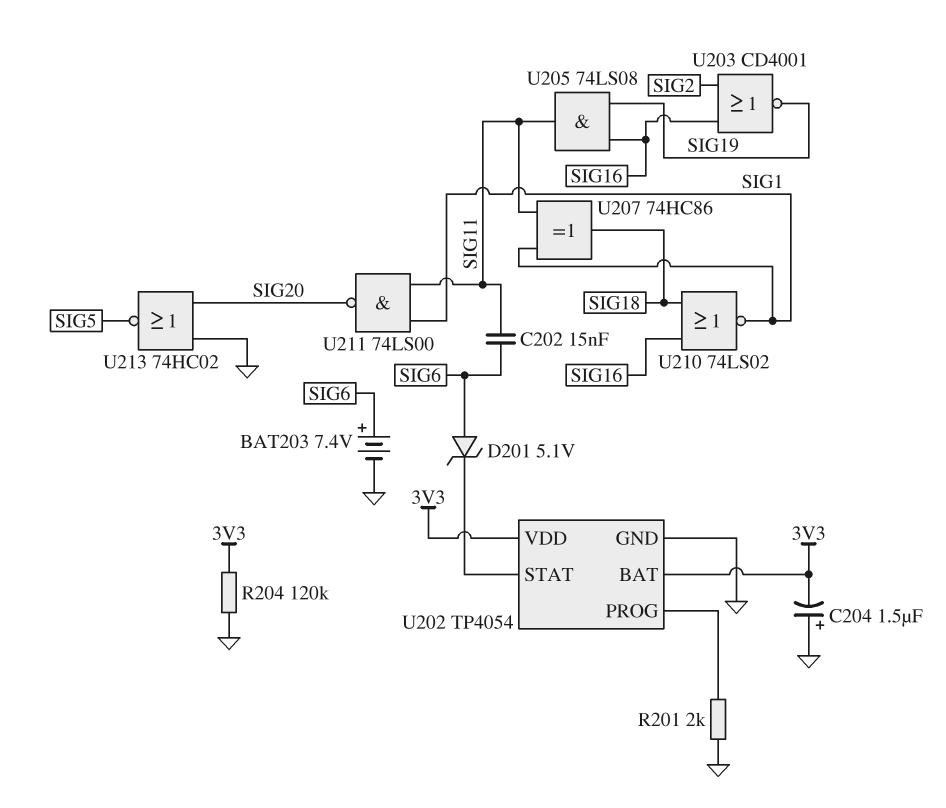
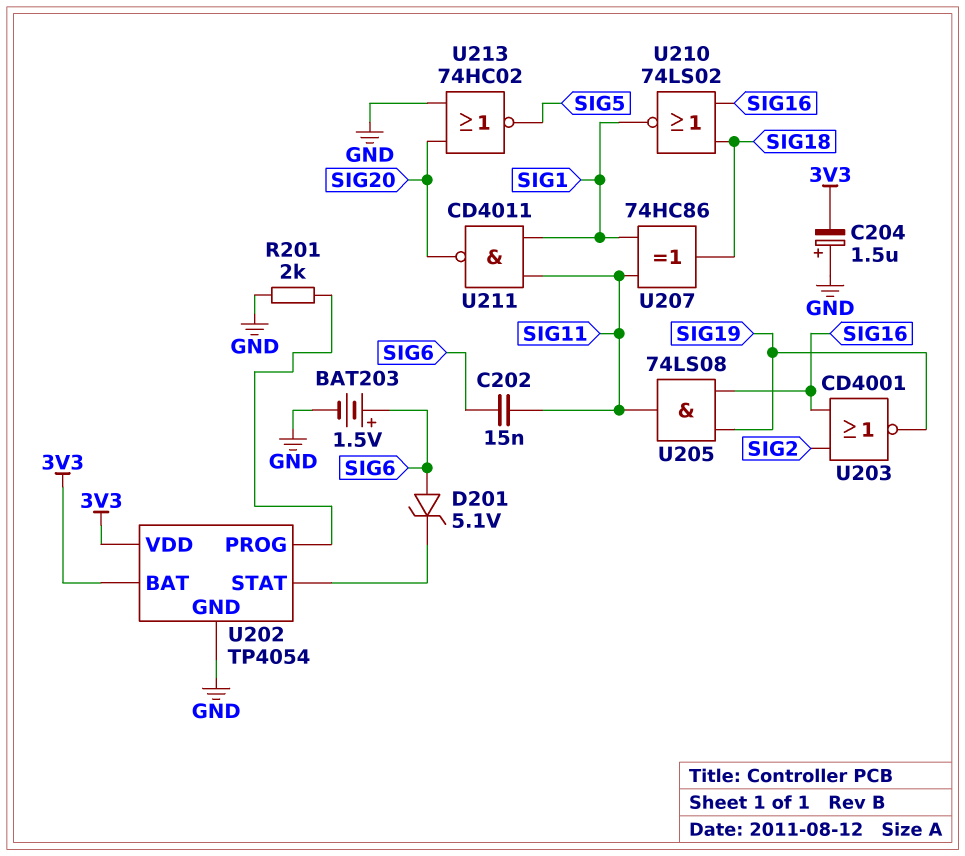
BAT203: 7.4V (plus SIG6, minus GND) -> 1.5V (plus SIG6, minus GND)
R204: 120k (3V3, GND) -> none
U211: NAND 74LS00 (in SIG1, in SIG11, out SIG20) -> NAND CD4011 (in SIG1, in SIG11, out SIG20)

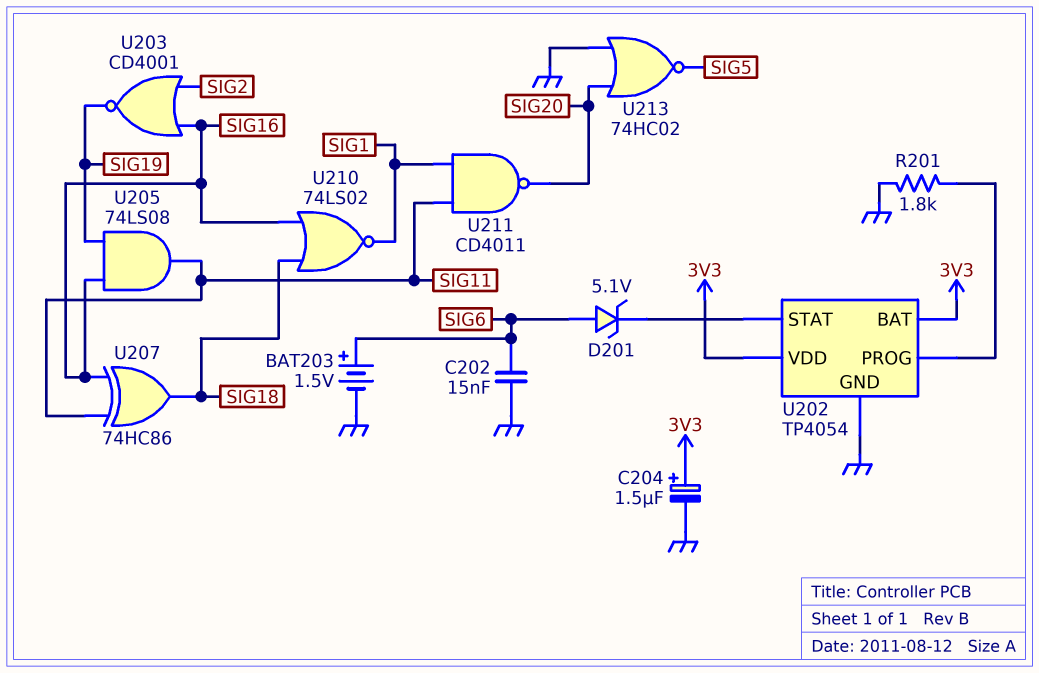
C202: 15nF (SIG6, SIG11) -> 15nF (GND, SIG6)
C204: 1.5uF (plus GND, minus 3V3) -> 1.5uF (plus 3V3, minus GND)
R201: 2k (GND, U202/PROG) -> 1.8k (GND, U202/PROG)
U207: XOR 74HC86 (in SIG1, in SIG11, out SIG18) -> XOR 74HC86 (in SIG11, in SIG16, out SIG18)

